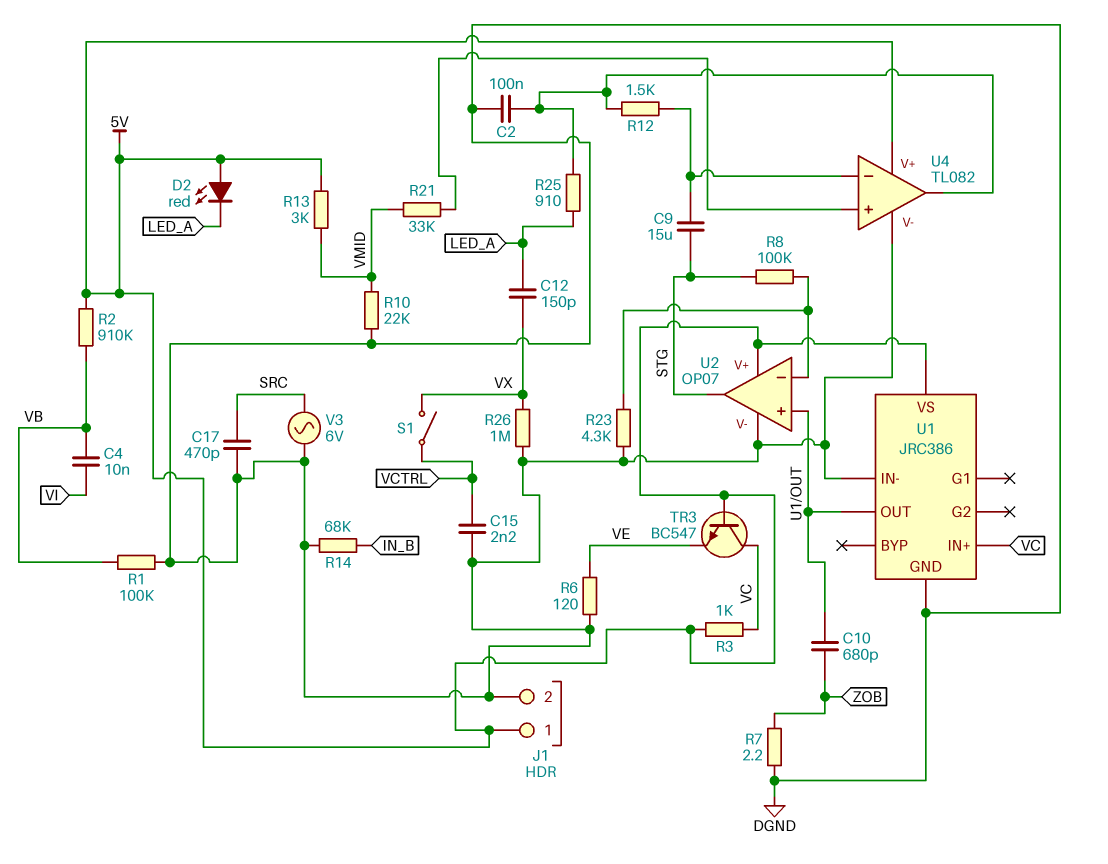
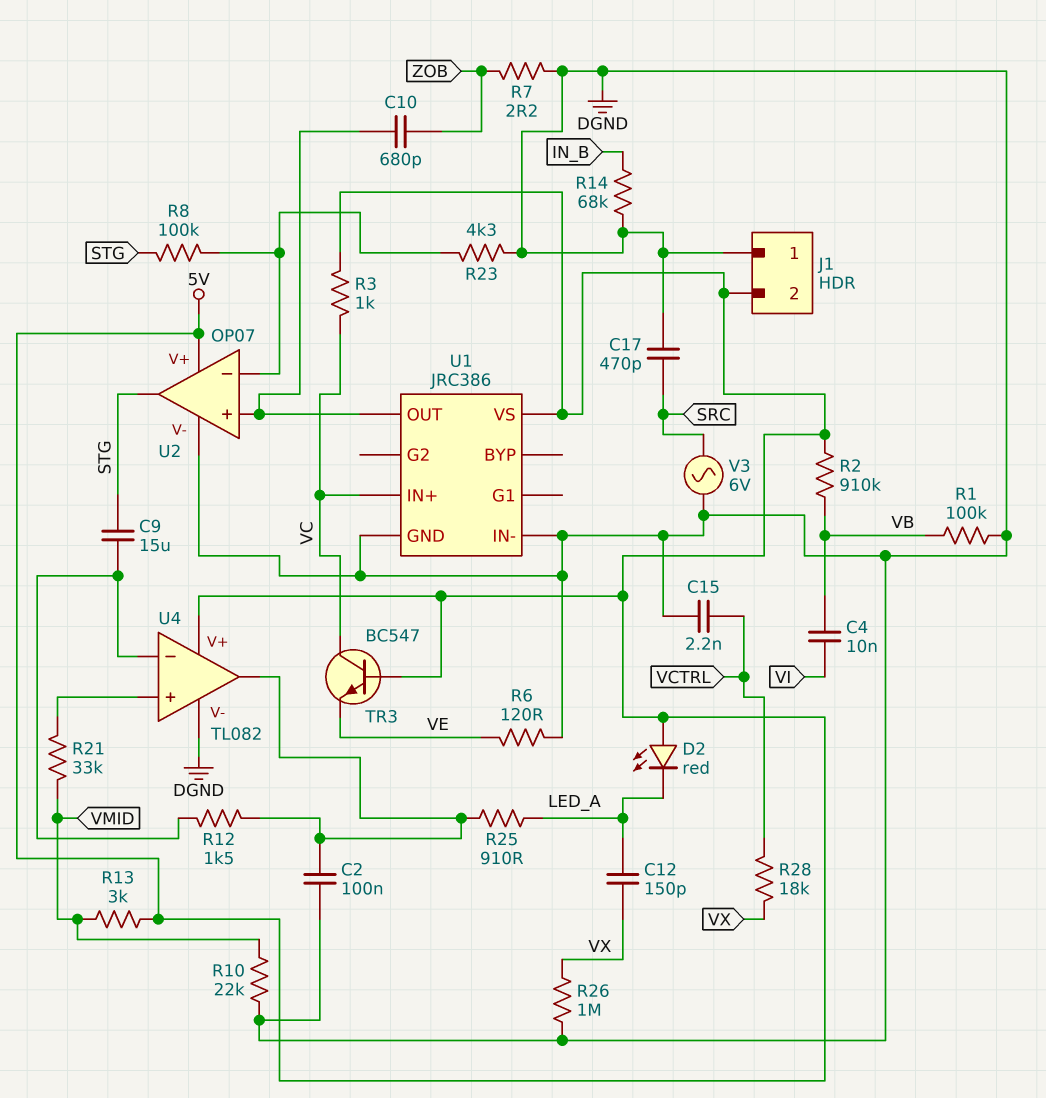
J1 pin 1: 5V -> DGND
J1 pin 2: DGND -> 5V
R28: none -> 18k (VCTRL, VX)
S1: switch (VCTRL, VX) -> none

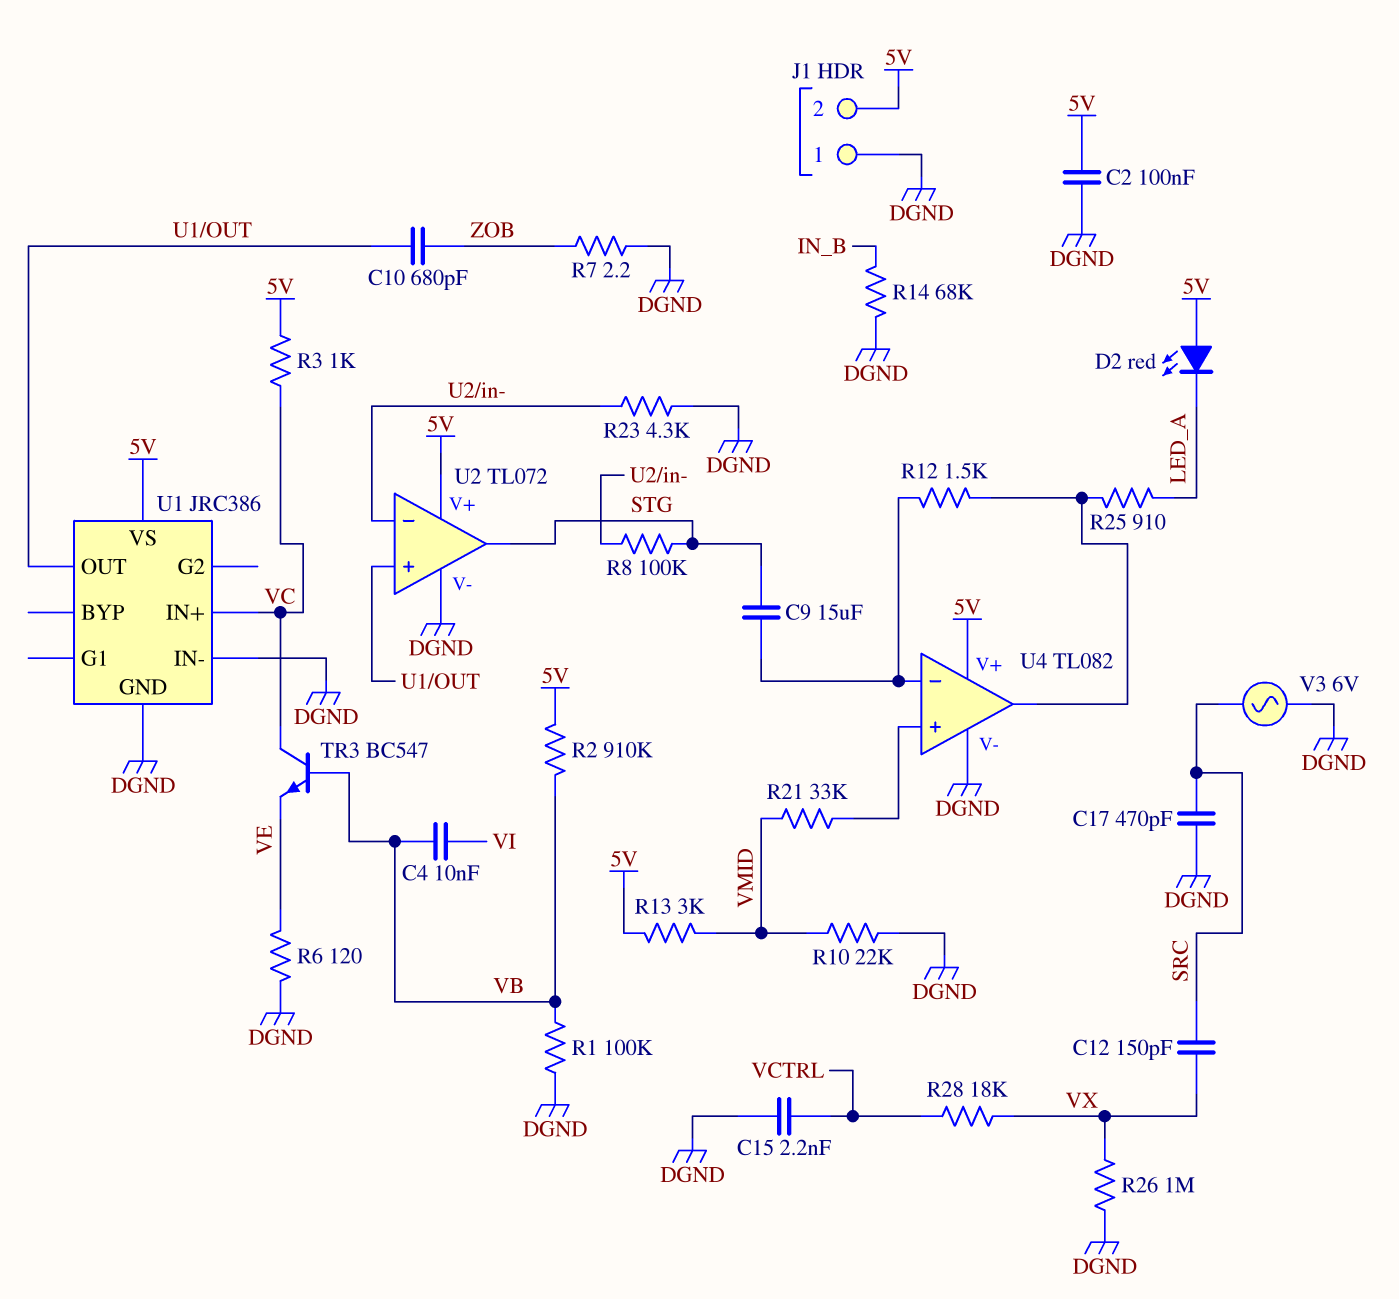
C2: 100nF (DGND, U4/out) -> 100nF (5V, DGND)
C12: 150pF (LED_A, VX) -> 150pF (SRC, VX)
TR3: NPN BC547 (B 5V, C VC, E VE) -> NPN BC547 (B VB, C VC, E VE)
U2: OP07 -> TL072

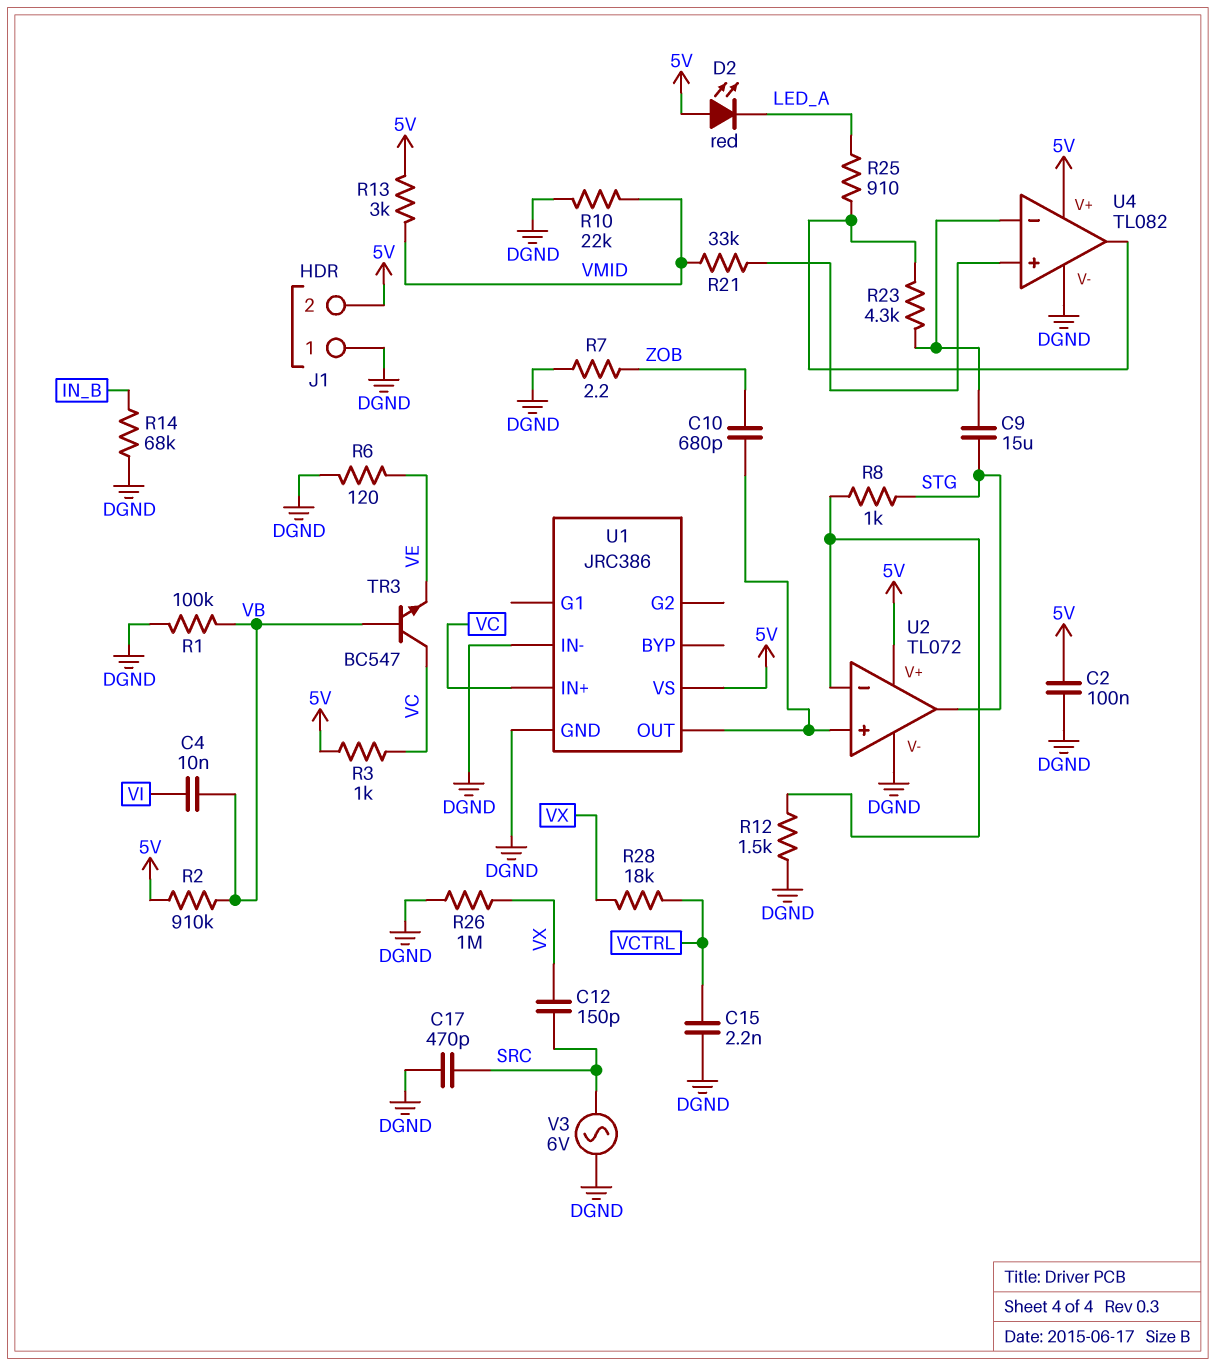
R8: 100k (STG, U2/in-) -> 1k (STG, U2/in-)
R12: 1.5k (U4/in-, U4/out) -> 1.5k (DGND, U2/in-)
R23: 4.3k (DGND, U2/in-) -> 4.3k (U4/in-, U4/out)

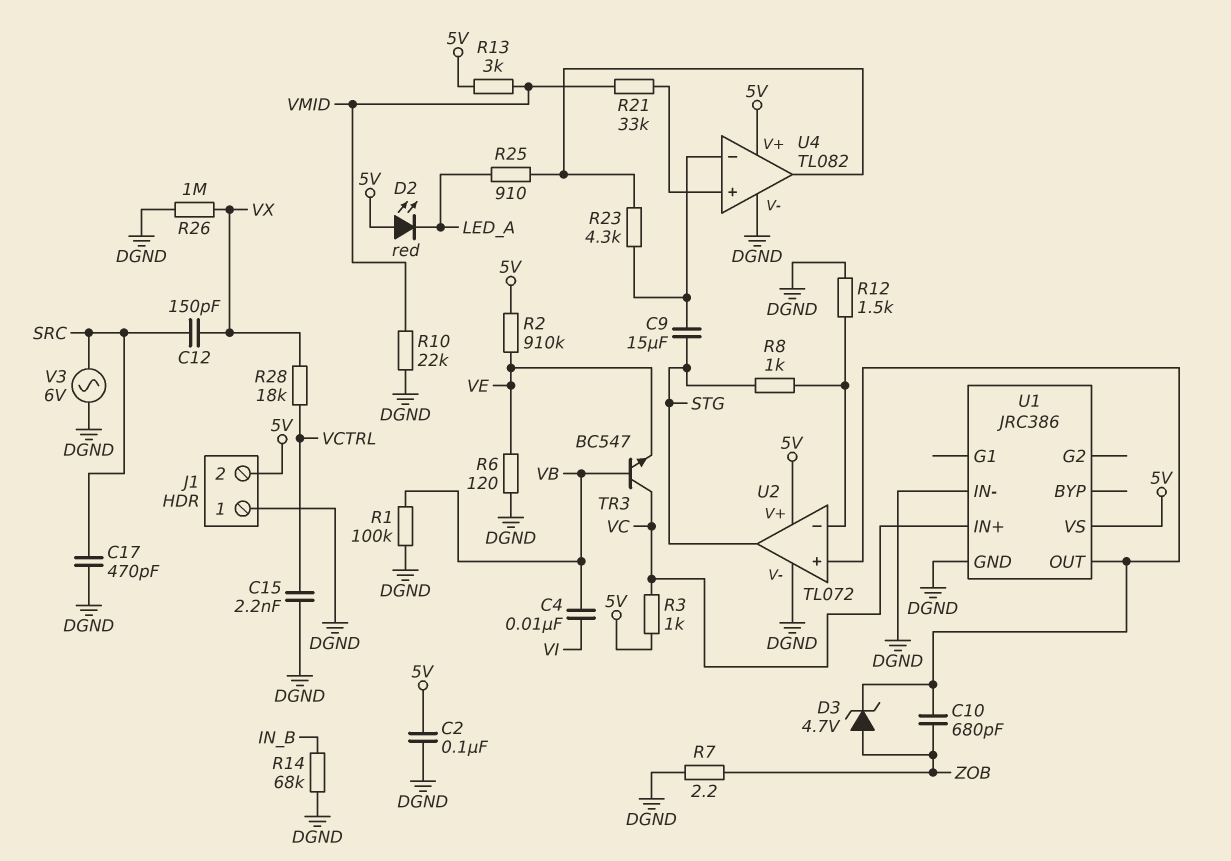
D3: none -> zener 4.7V (A ZOB, K U1/OUT)
R2: 910k (5V, VB) -> 910k (5V, VE)

